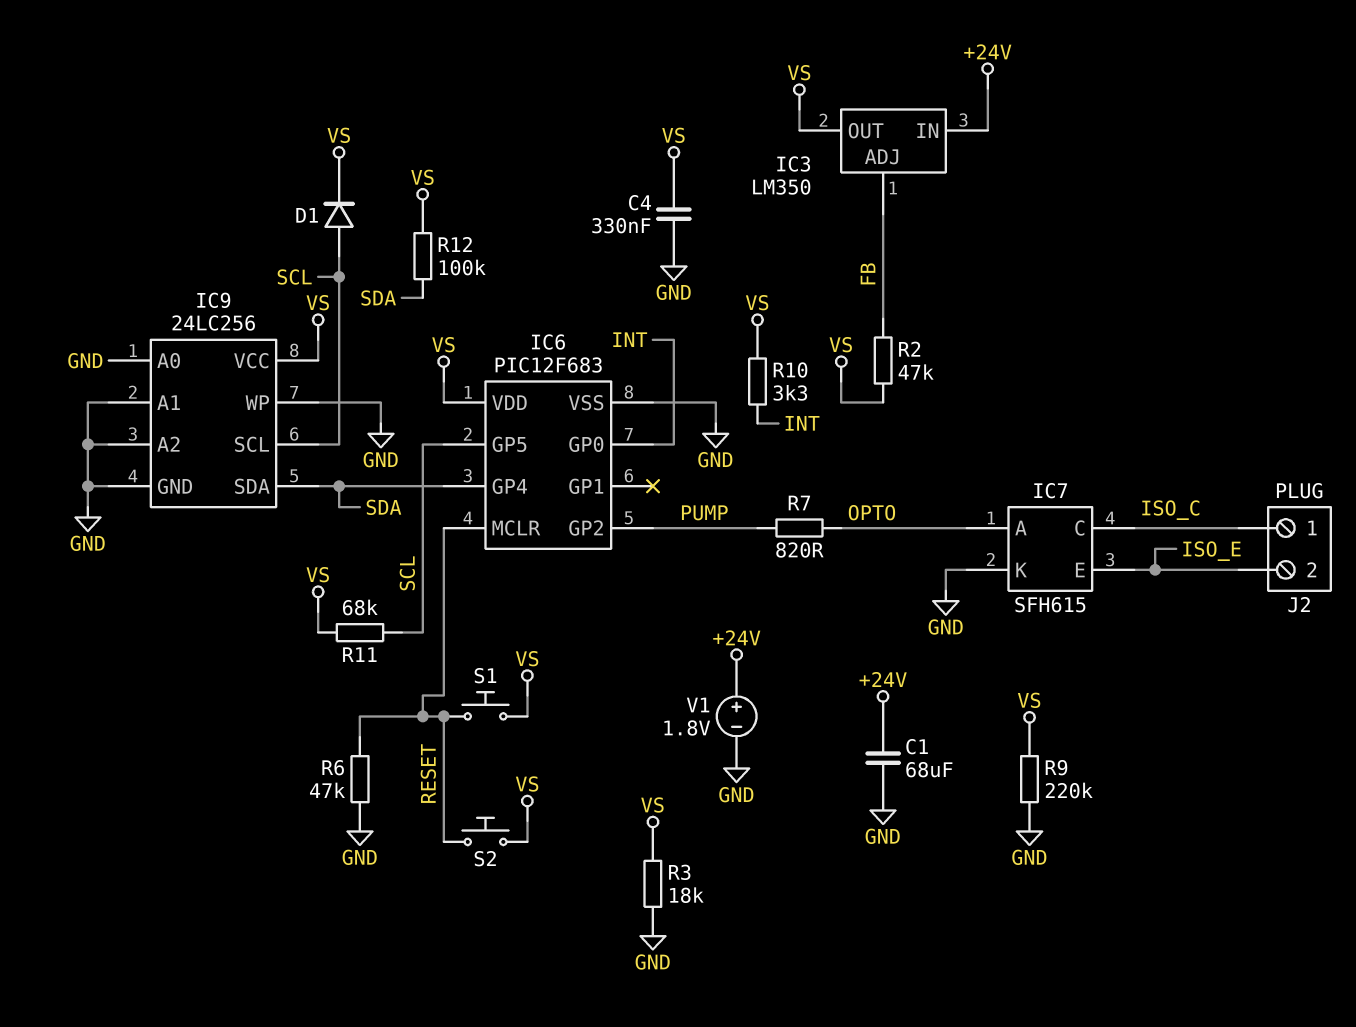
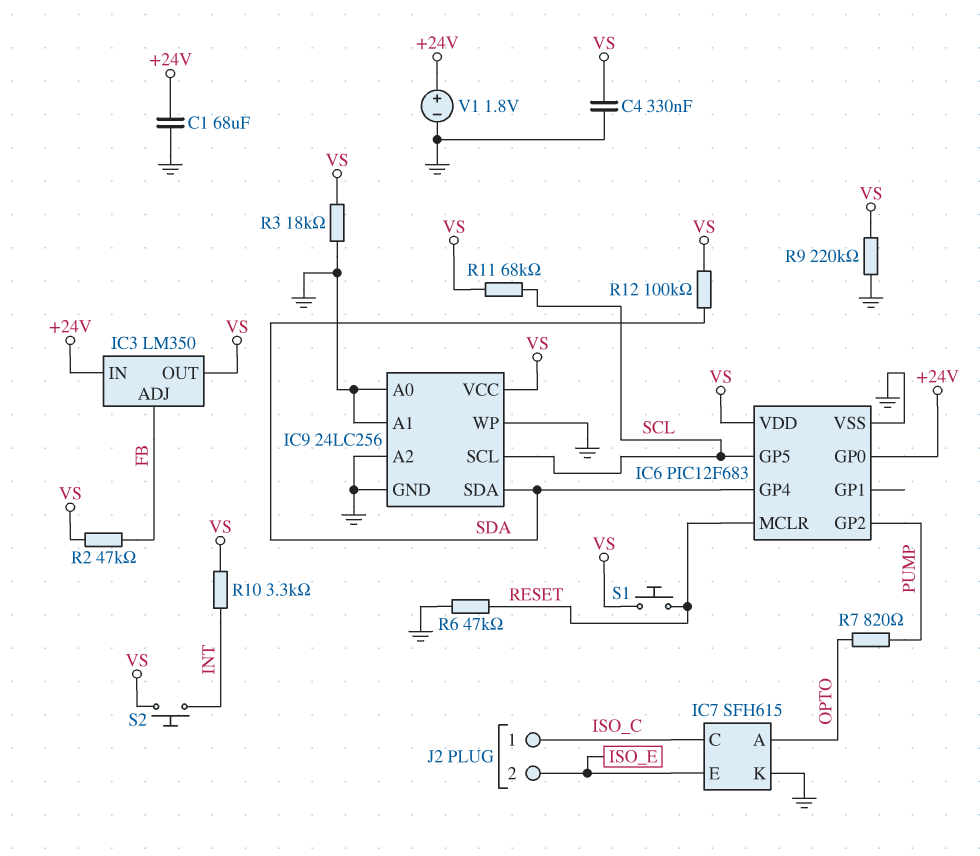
D1: diode (A SCL, K VS) -> none
IC6 pin GP0: INT -> +24V
S2: button (RESET, VS) -> button (INT, VS)

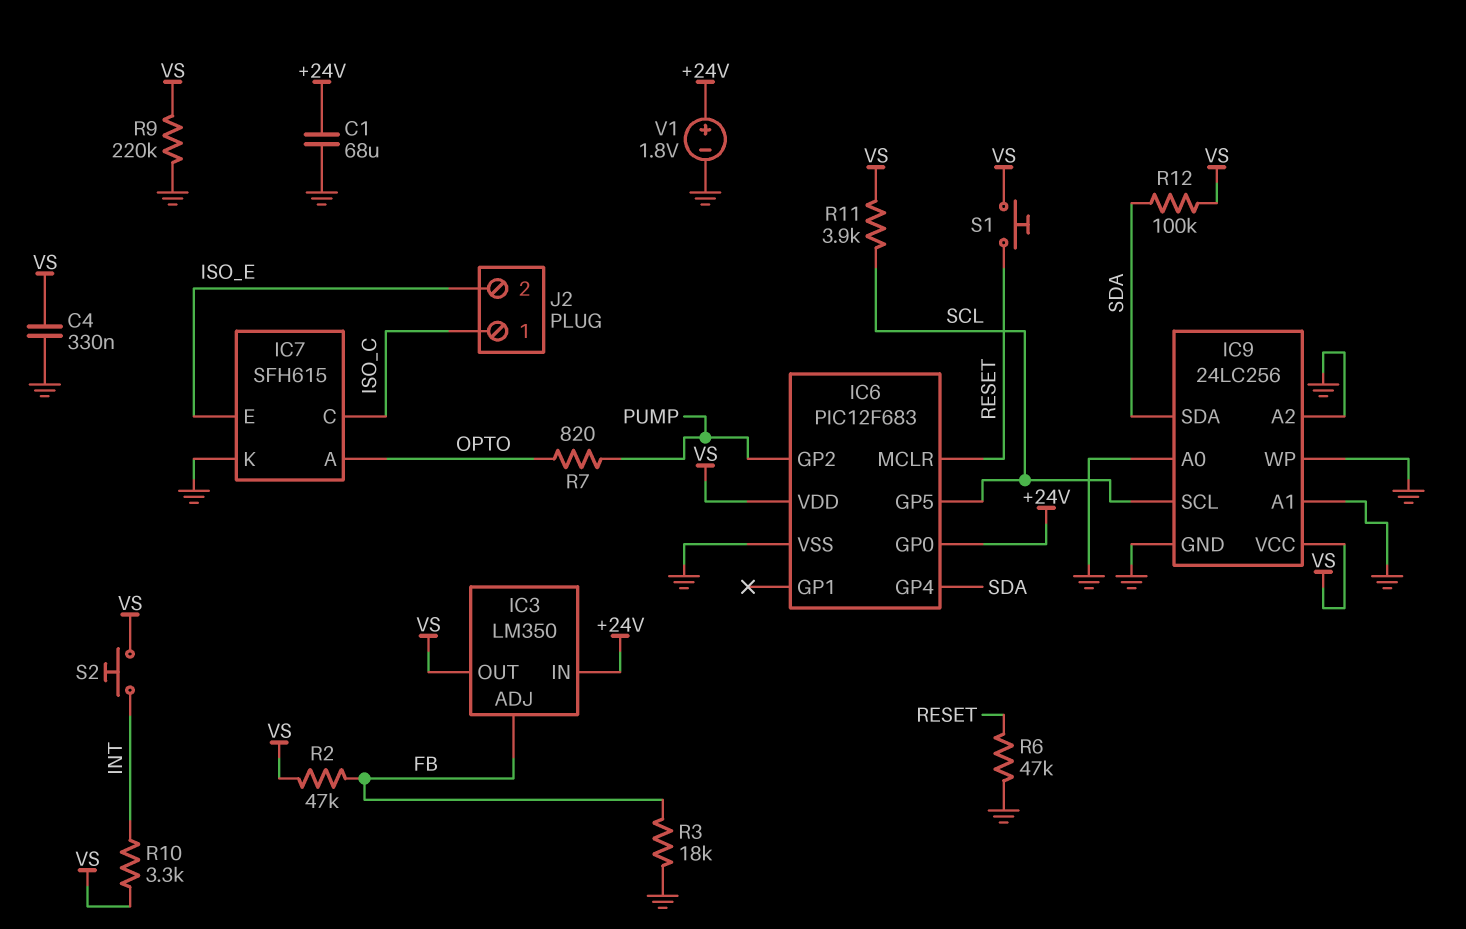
R3: 18k (GND, VS) -> 18k (FB, GND)
R11: 68k (SCL, VS) -> 3.9k (SCL, VS)

